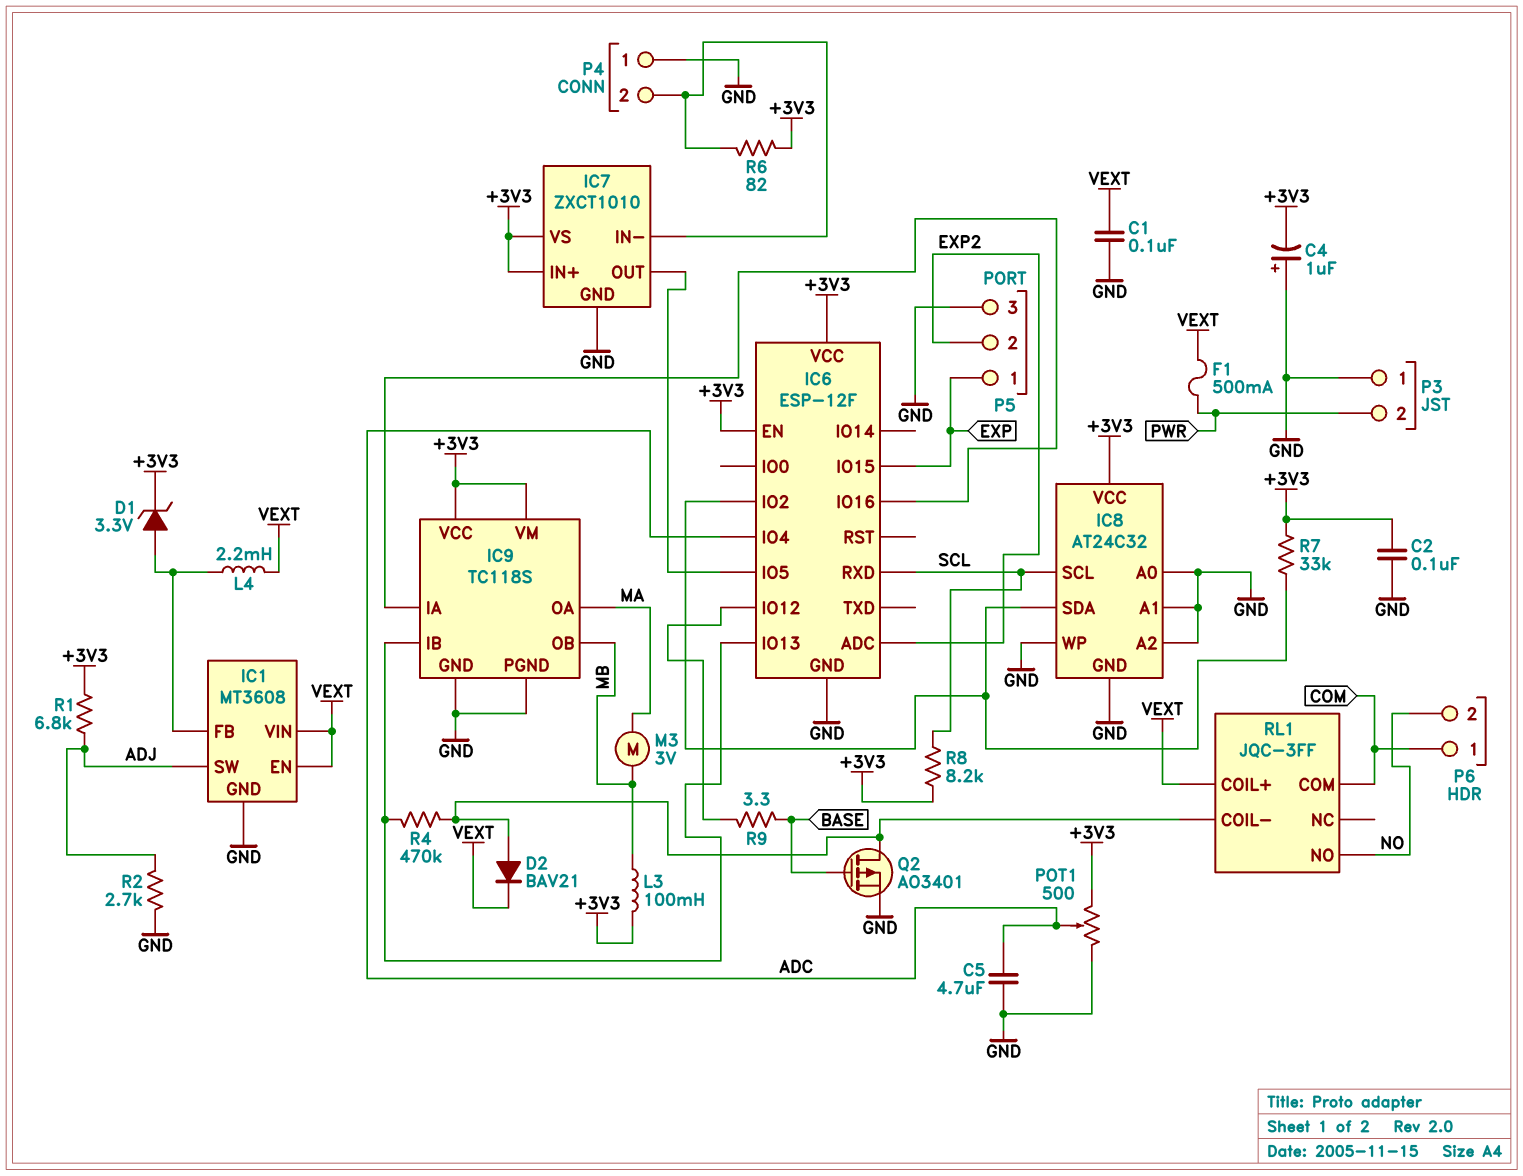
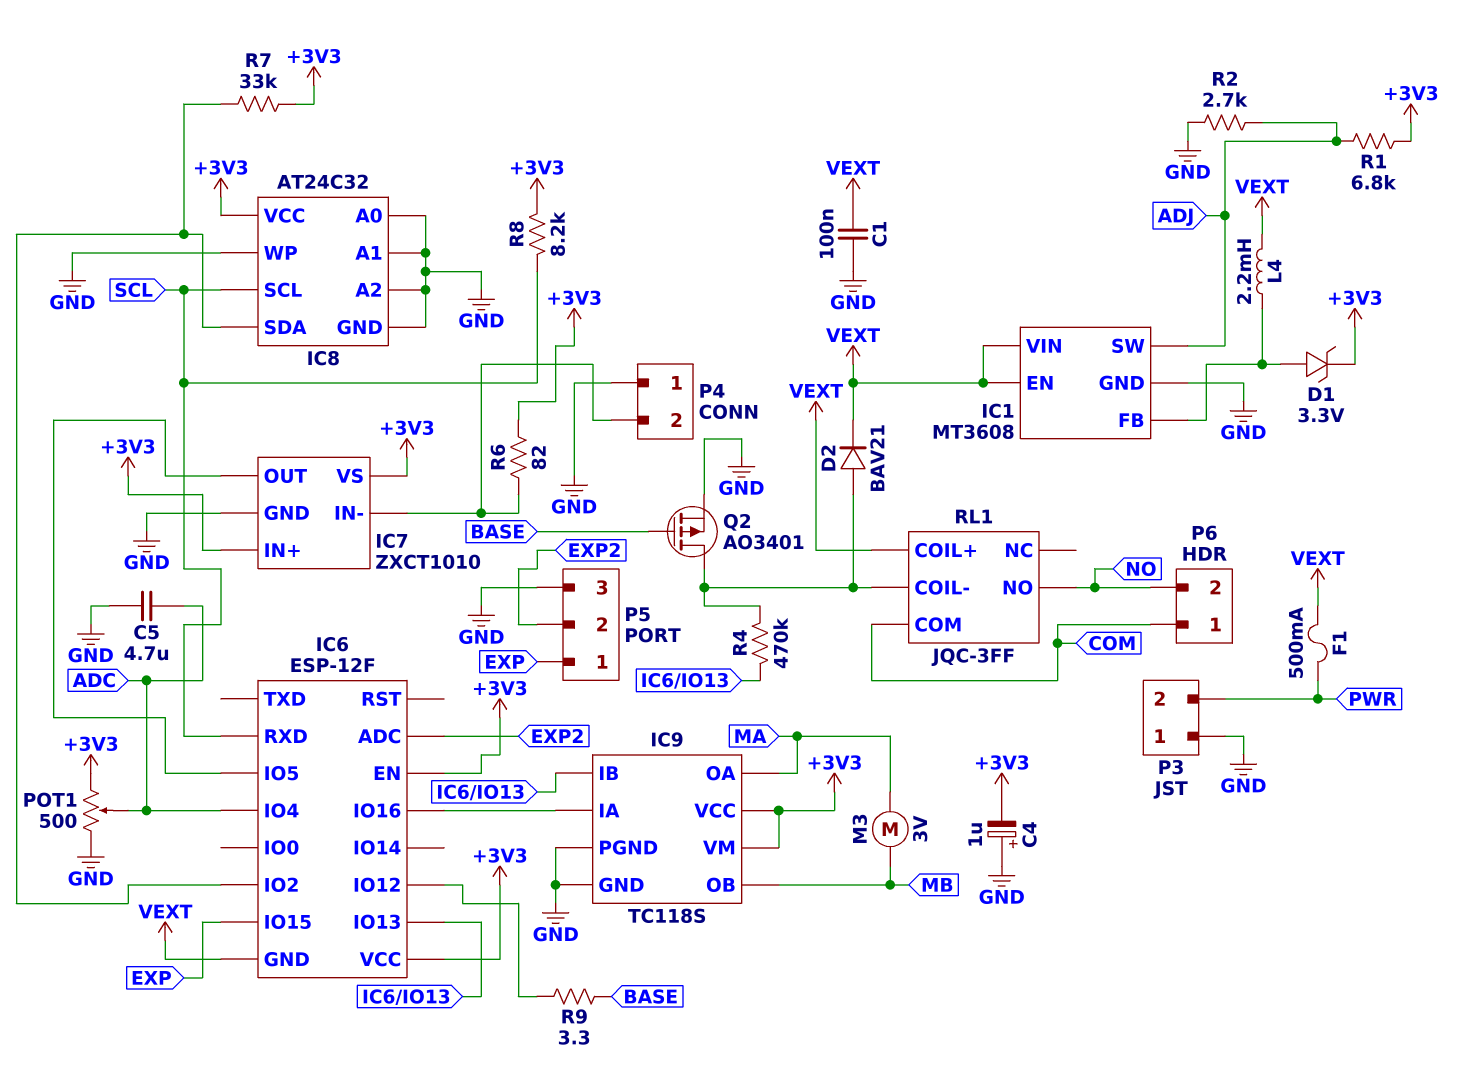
C2: 100nF (+3V3, GND) -> none
IC6 pin GND: GND -> VEXT
L3: 100mH (+3V3, MB) -> none

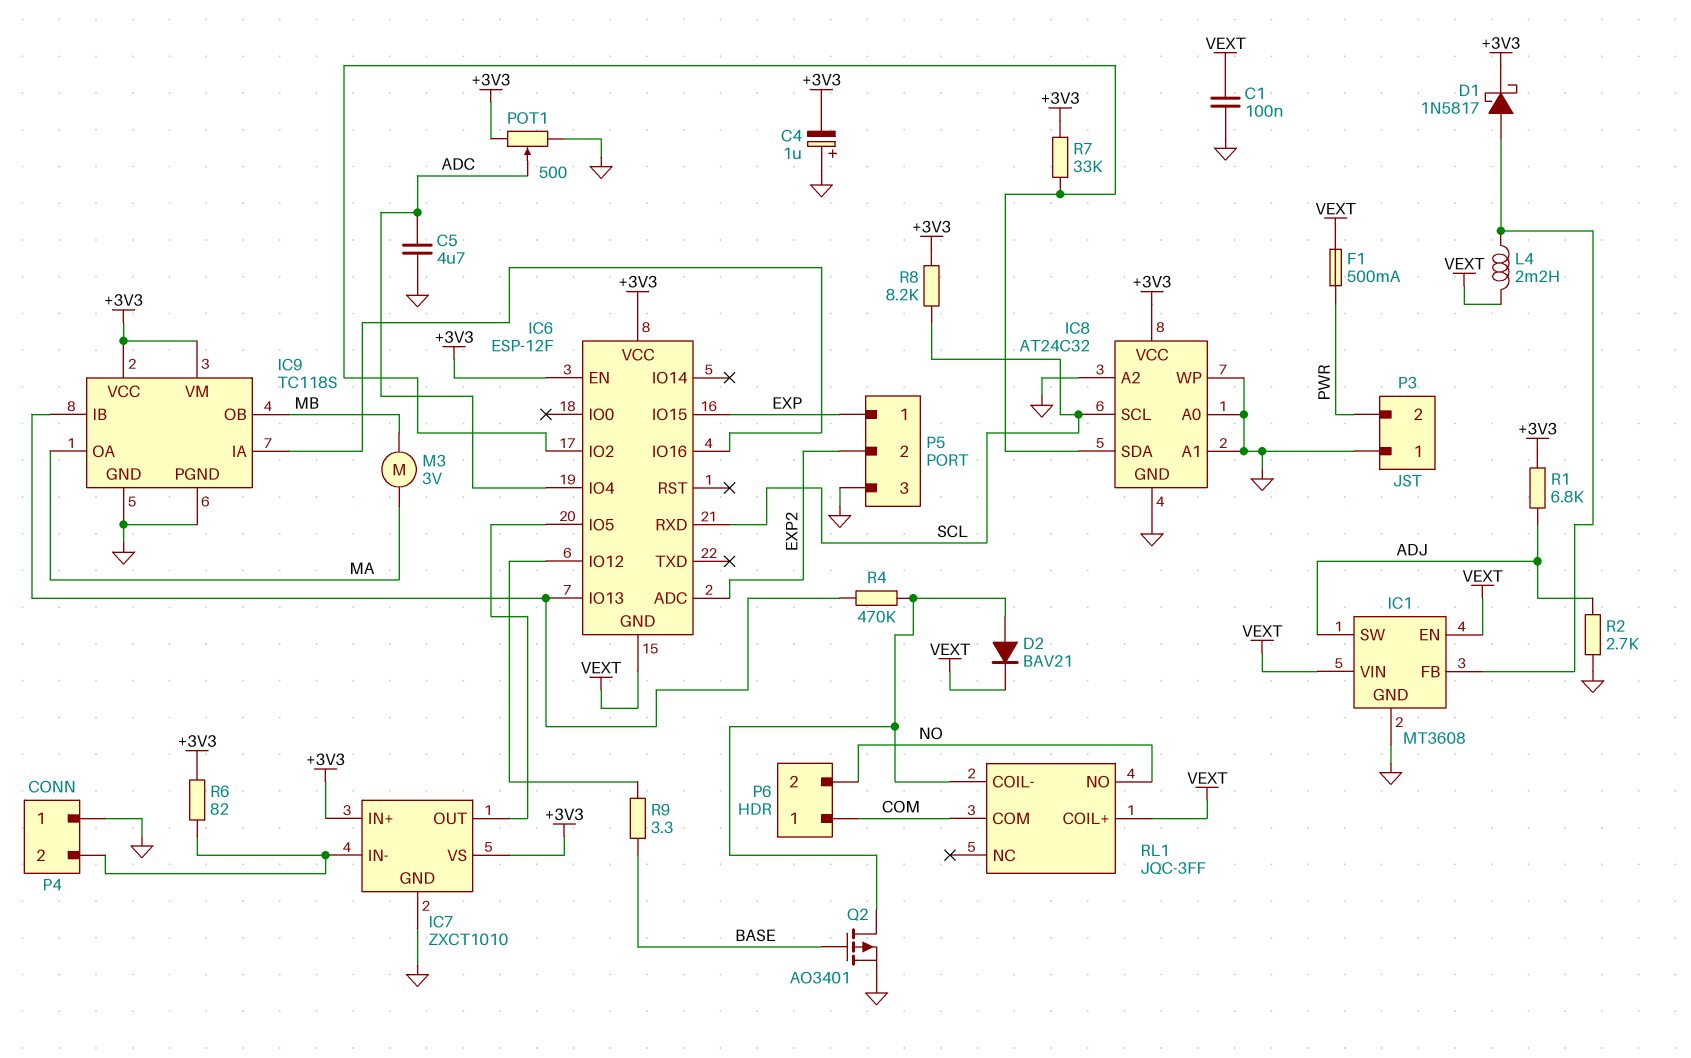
D1: zener 3.3V (A IC1/FB, K +3V3) -> schottky 1N5817 (A IC1/FB, K +3V3)

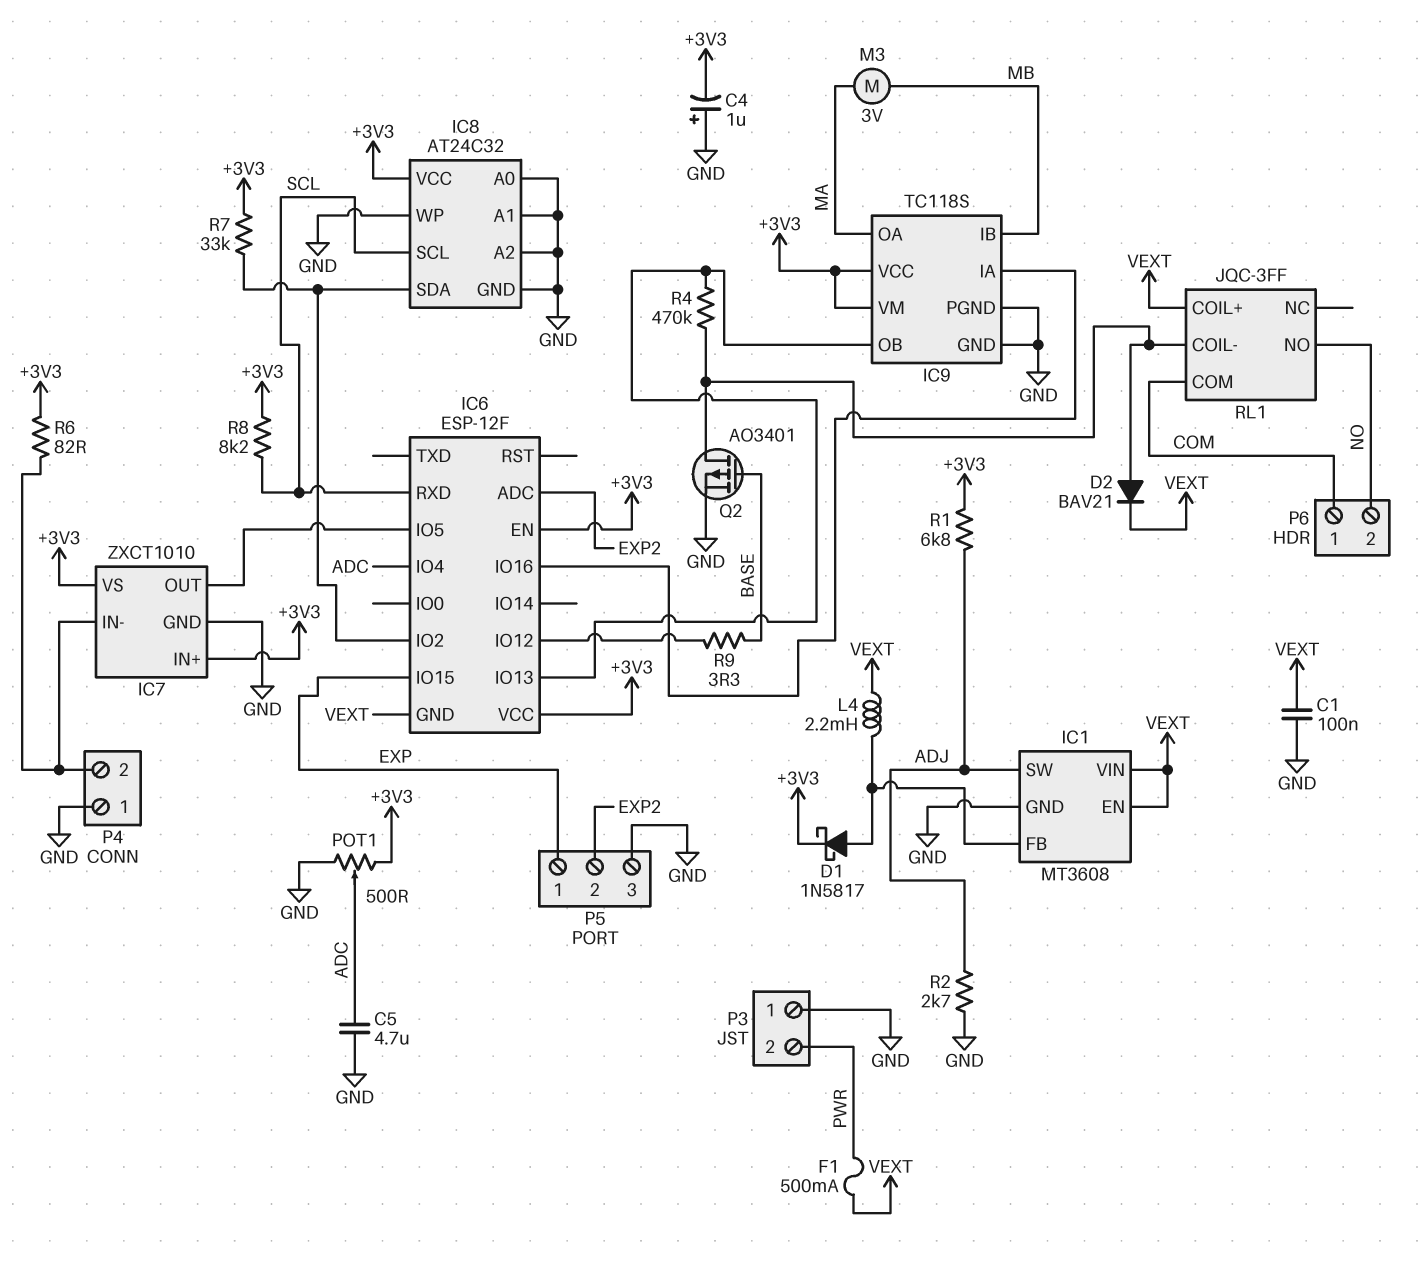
IC9 pin IB: IC6/IO13 -> MB
IC9 pin OB: MB -> IC6/IO13

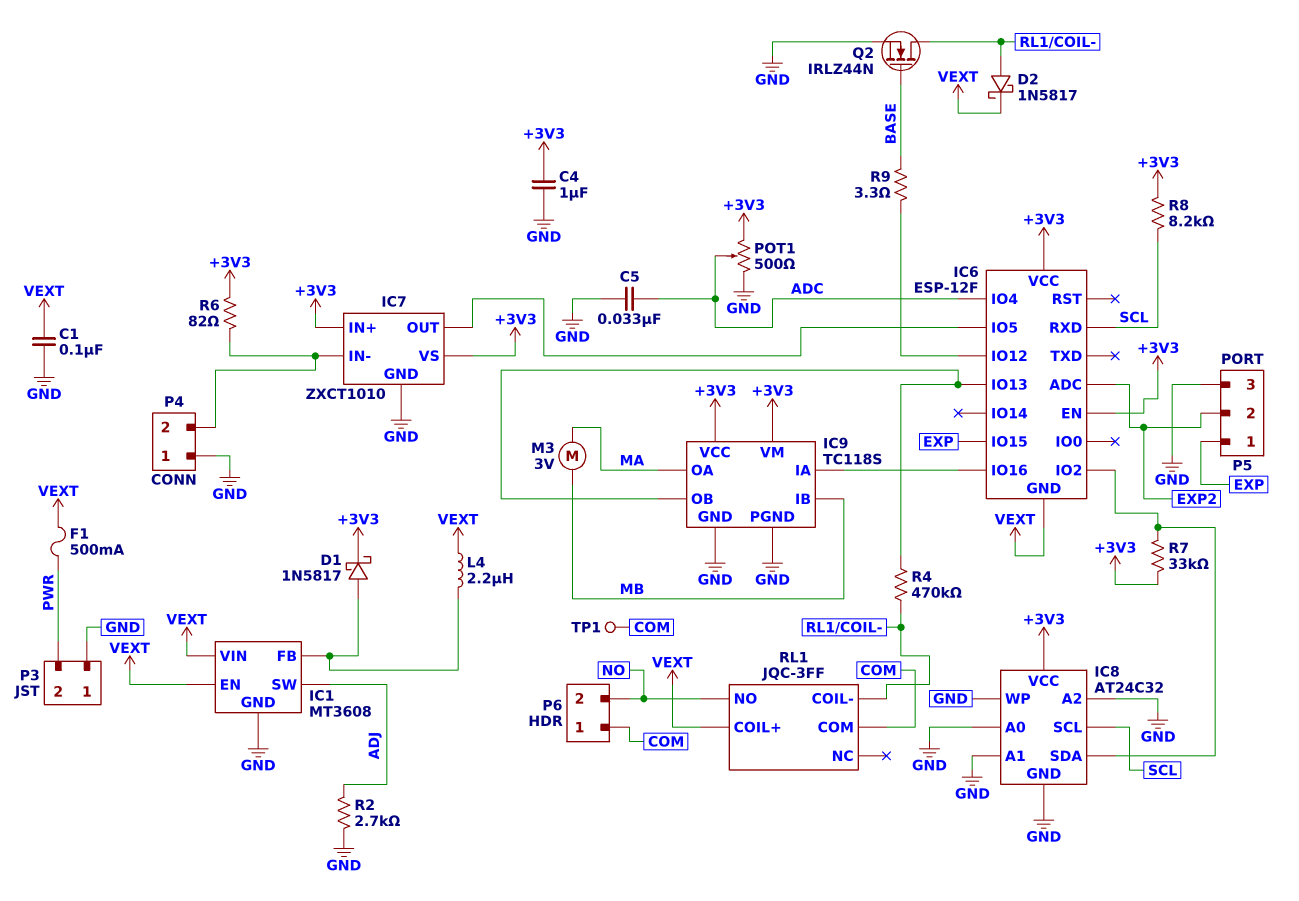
C4: 1uF (plus GND, minus +3V3) -> 1uF (+3V3, GND)
C5: 4.7uF (ADC, GND) -> 33nF (ADC, GND)
D2: diode BAV21 (A RL1/COIL-, K VEXT) -> schottky 1N5817 (A RL1/COIL-, K VEXT)
L4: 2.2mH (IC1/FB, VEXT) -> 2.2uH (IC1/FB, VEXT)
Q2: PMOS AO3401 (G BASE, D RL1/COIL-, S GND) -> NMOS IRLZ44N (G BASE, D RL1/COIL-, S GND)
R1: 6.8k (+3V3, ADJ) -> none
TP1: none -> test point (COM)

